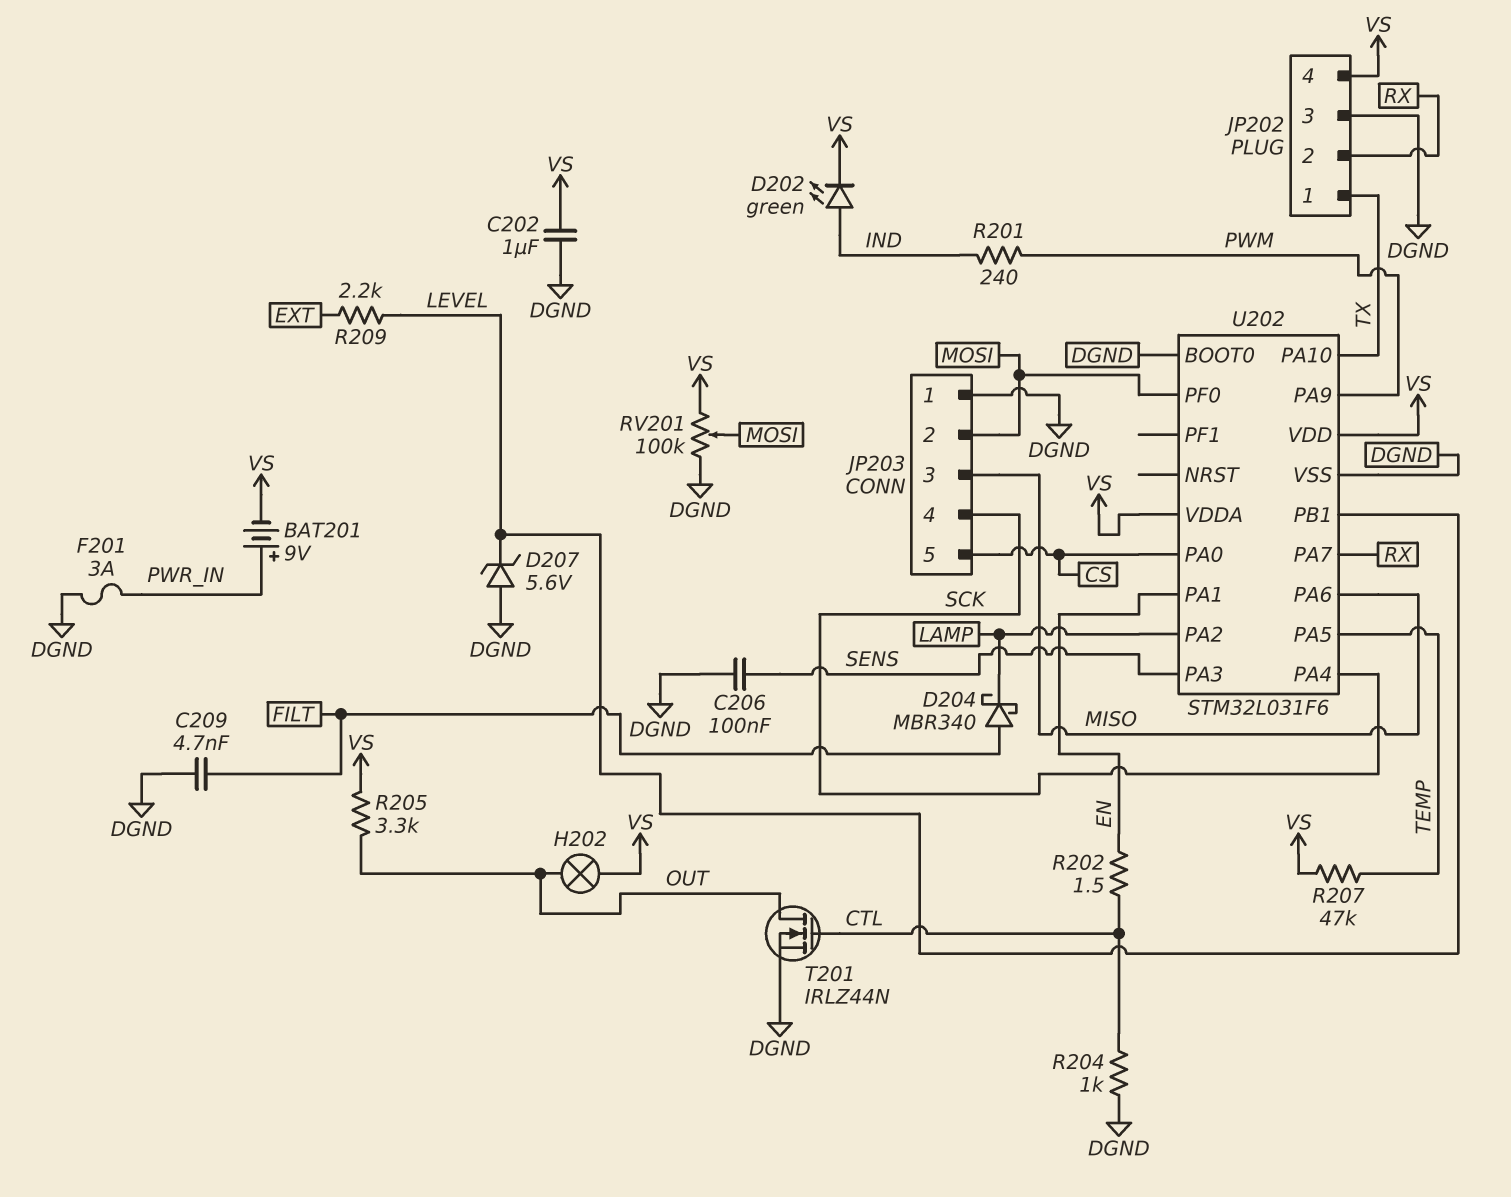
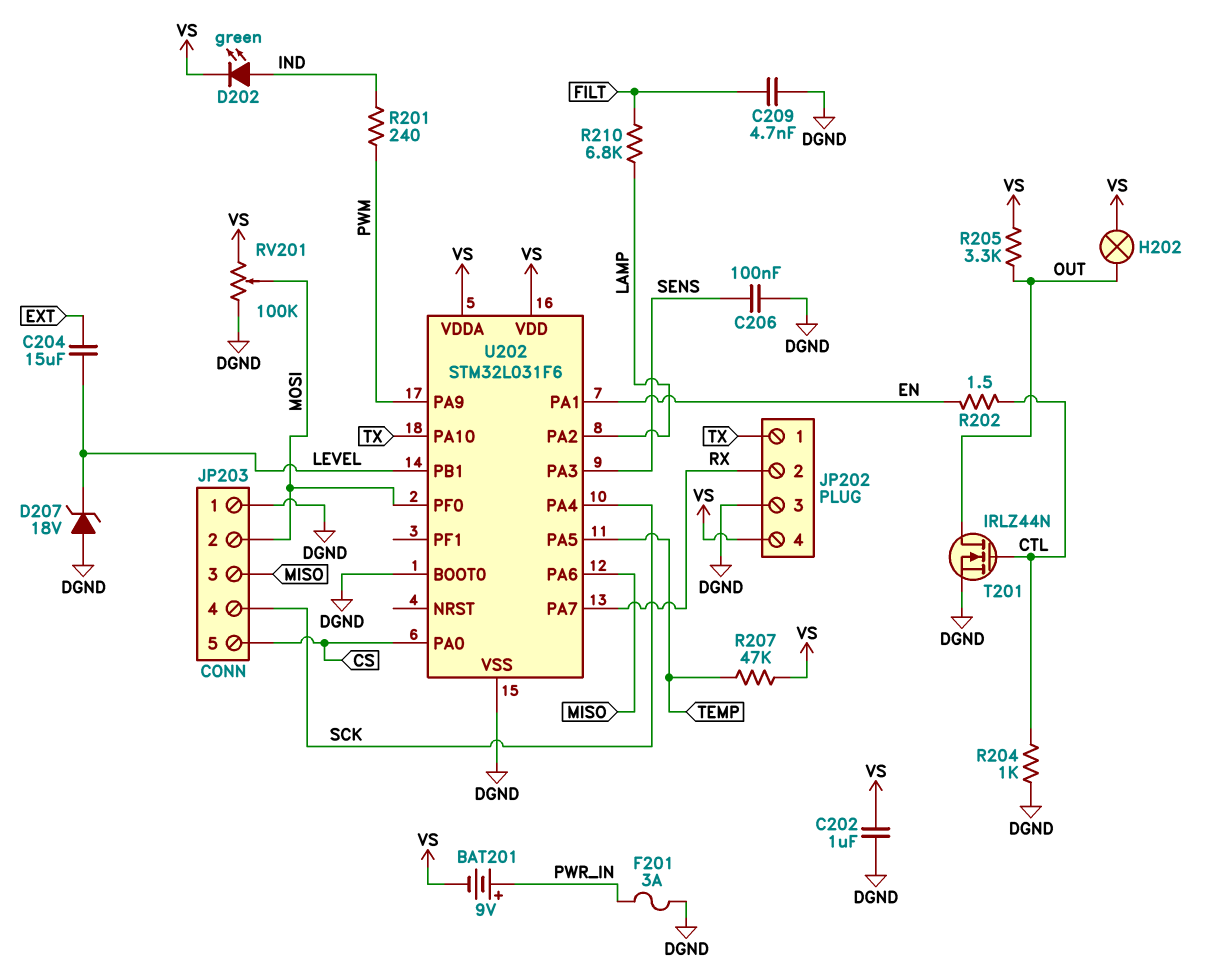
C204: none -> 15uF (EXT, LEVEL)
D204: schottky MBR340 (A FILT, K LAMP) -> none
D207: zener 5.6V (A DGND, K LEVEL) -> zener 18V (A DGND, K LEVEL)
R209: 2.2k (EXT, LEVEL) -> none
R210: none -> 6.8k (FILT, LAMP)

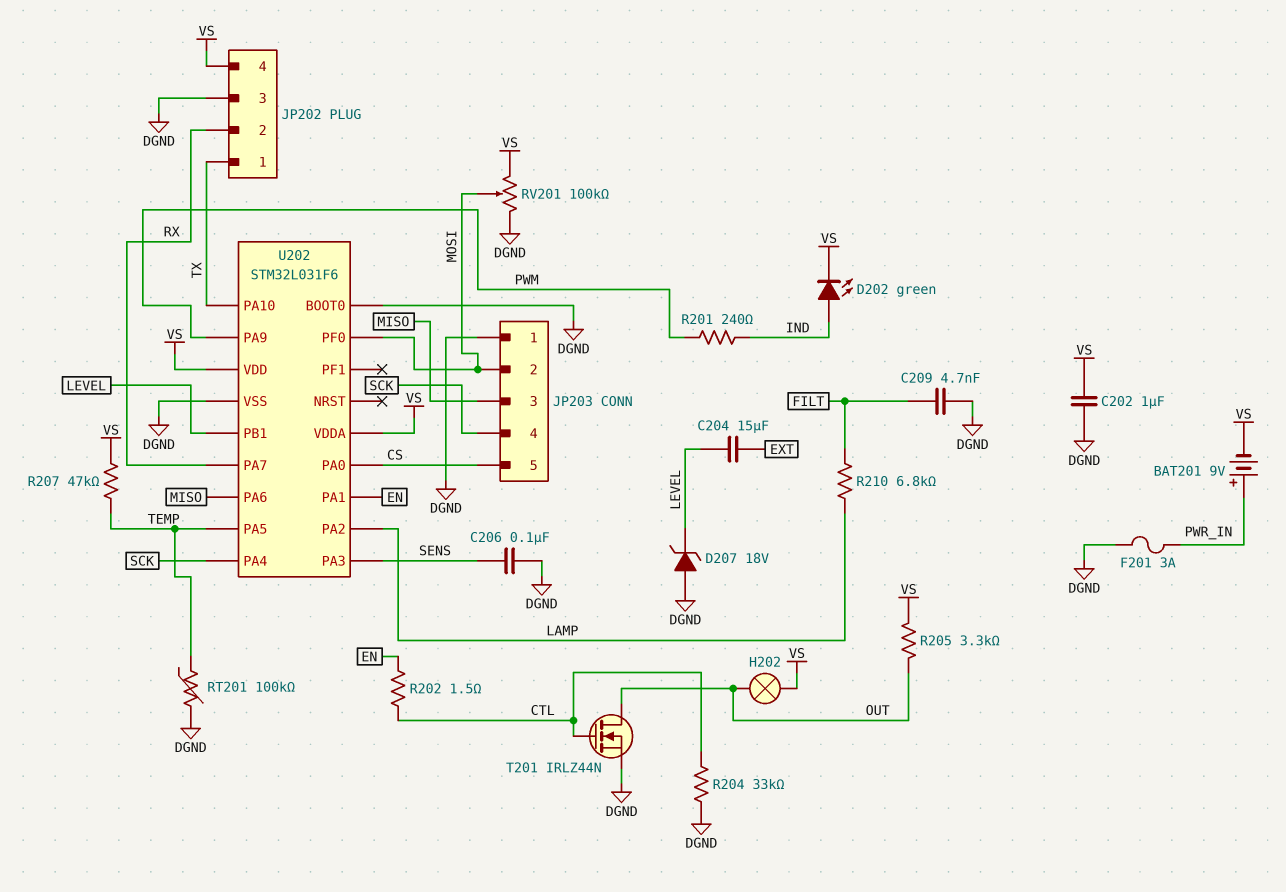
R204: 1k (CTL, DGND) -> 33k (CTL, DGND)
RT201: none -> 100k (DGND, TEMP)

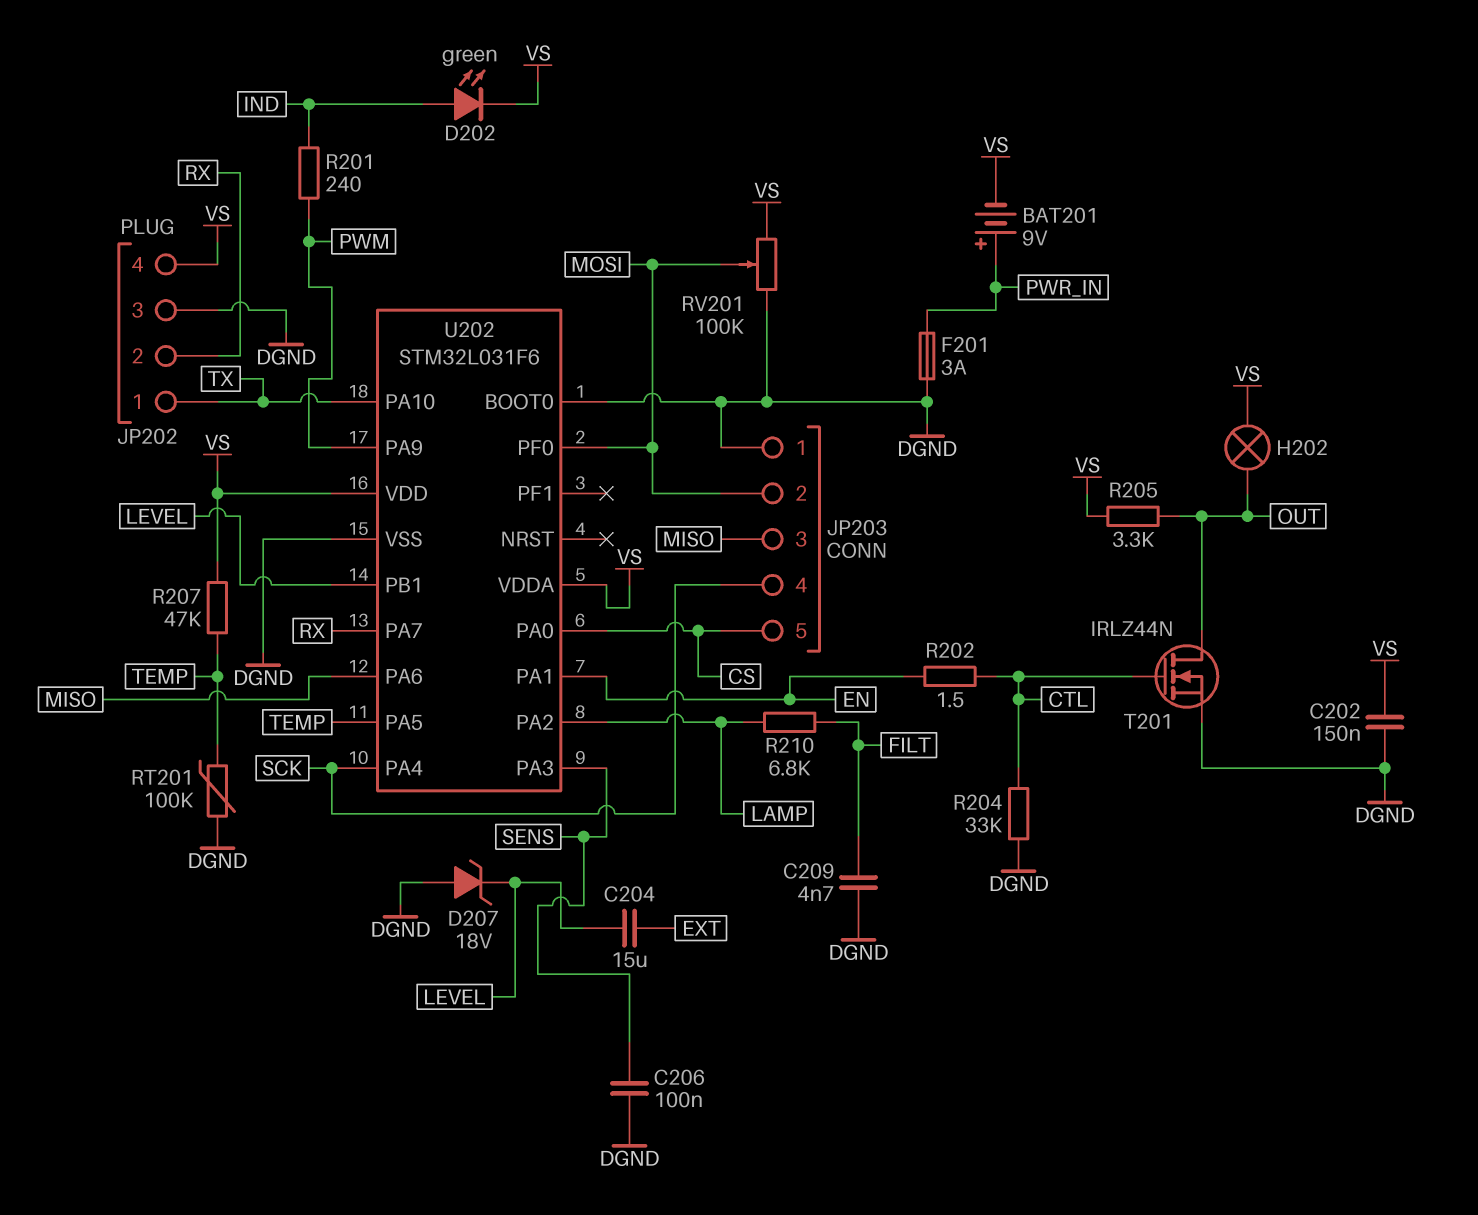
C202: 1uF (DGND, VS) -> 150nF (DGND, VS)

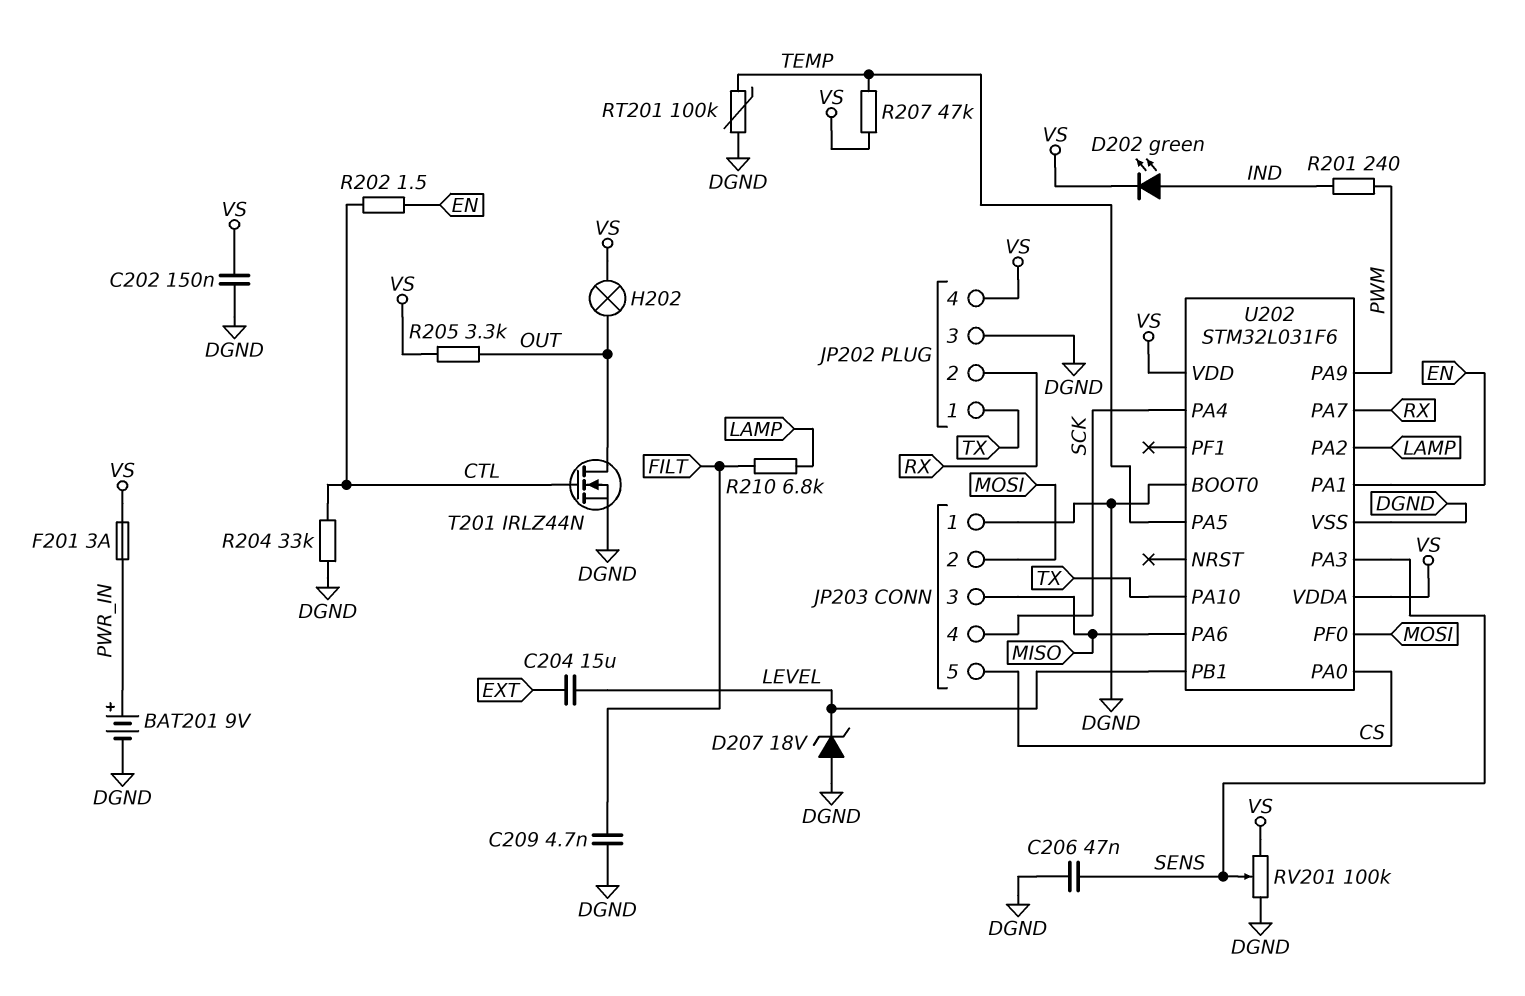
BAT201: 9V (plus PWR_IN, minus VS) -> 9V (plus PWR_IN, minus DGND)
C206: 100nF (DGND, SENS) -> 47nF (DGND, SENS)
F201: 3A (DGND, PWR_IN) -> 3A (PWR_IN, VS)
RV201: 100k (DGND, VS, wiper MOSI) -> 100k (DGND, VS, wiper SENS)

